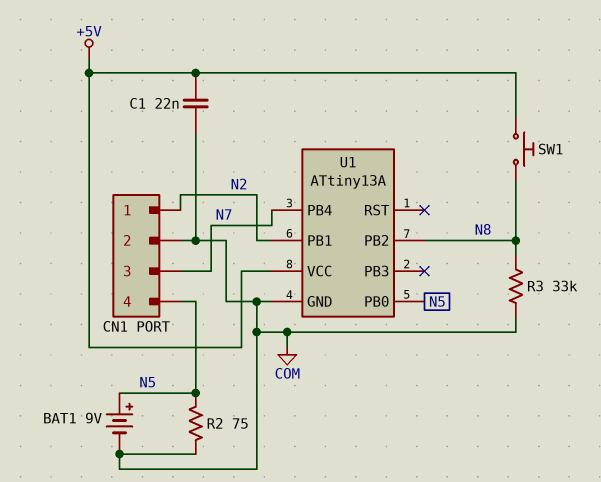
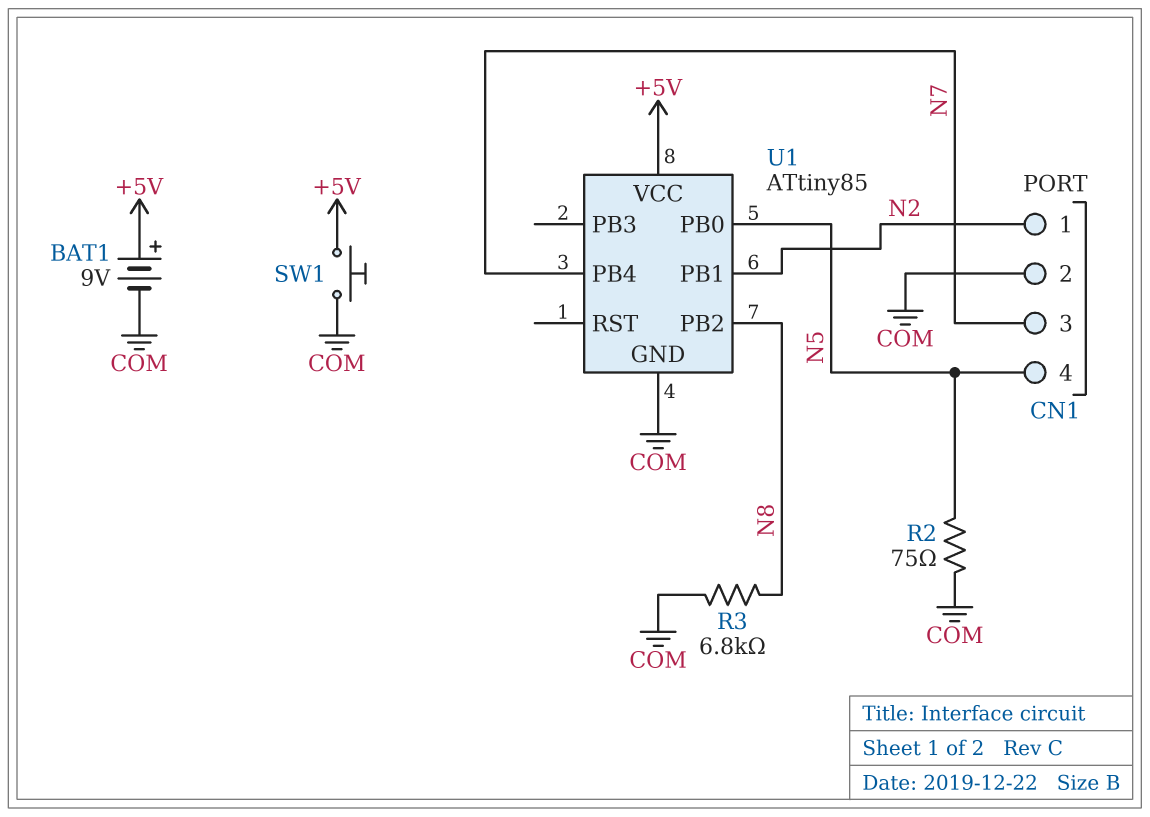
BAT1: 9V (plus N5, minus COM) -> 9V (plus +5V, minus COM)
C1: 22nF (+5V, COM) -> none
R3: 33k (COM, N8) -> 6.8k (COM, N8)
SW1: button (+5V, N8) -> button (+5V, COM)
U1: ATtiny13A -> ATtiny85

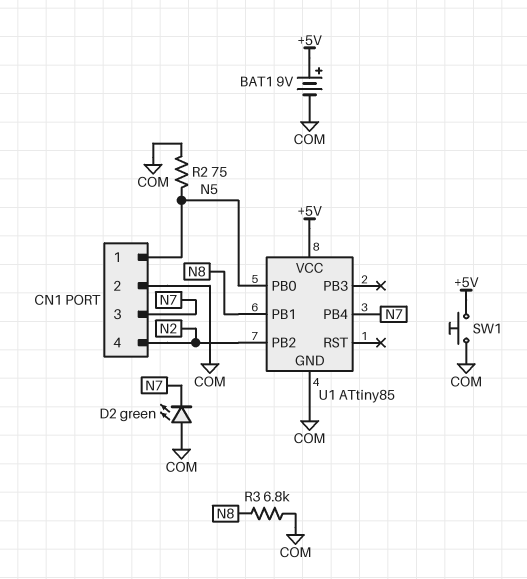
CN1 pin 1: N2 -> N5
CN1 pin 4: N5 -> N2
D2: none -> LED green (A COM, K N7)
U1 pin PB1: N2 -> N8
U1 pin PB2: N8 -> N2

